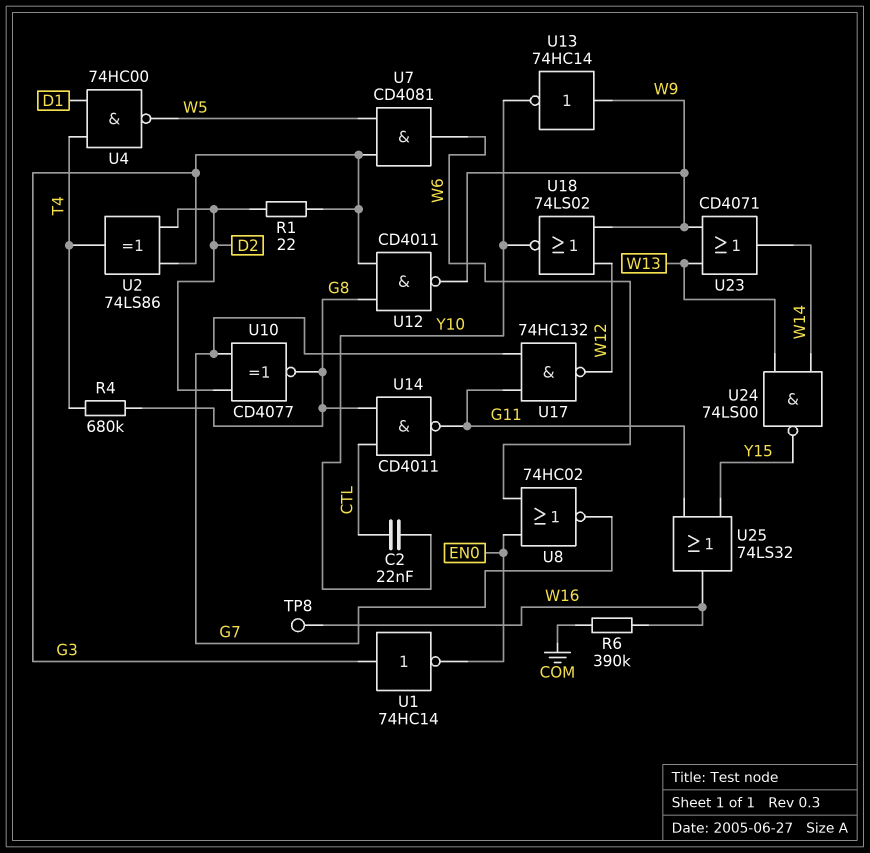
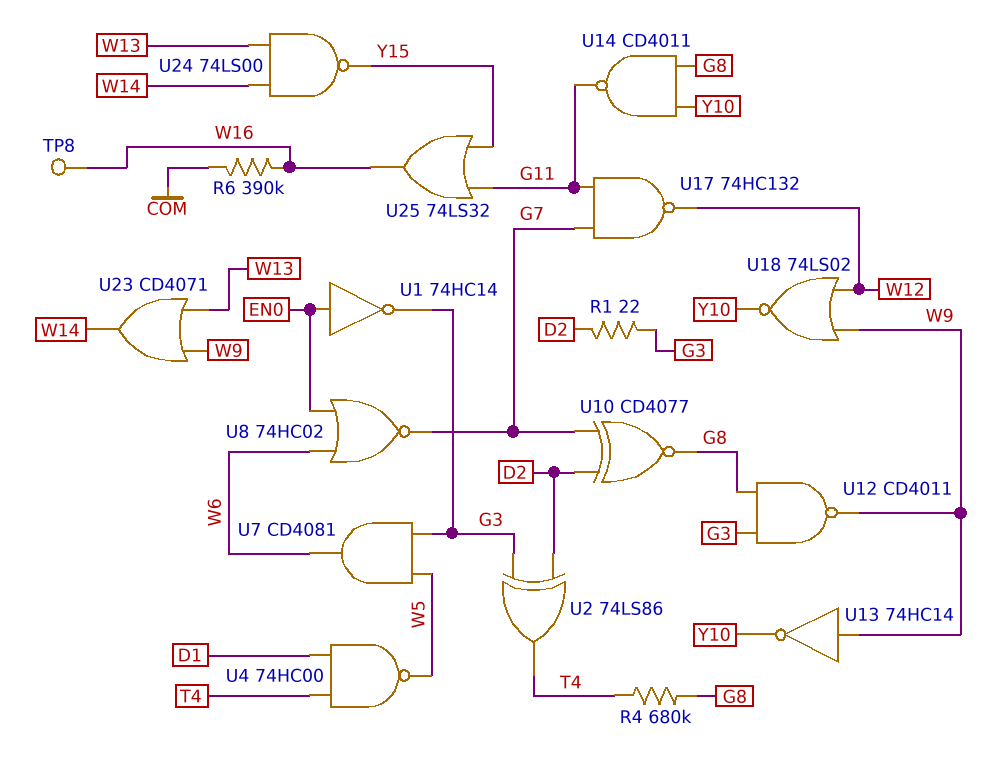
C2: 22nF (CTL, Y10) -> none
U1: NOT 74HC14 (in G3, out EN0) -> NOT 74HC14 (in EN0, out G3)
U14: NAND CD4011 (in CTL, in G8, out G11) -> NAND CD4011 (in G8, in Y10, out G11)

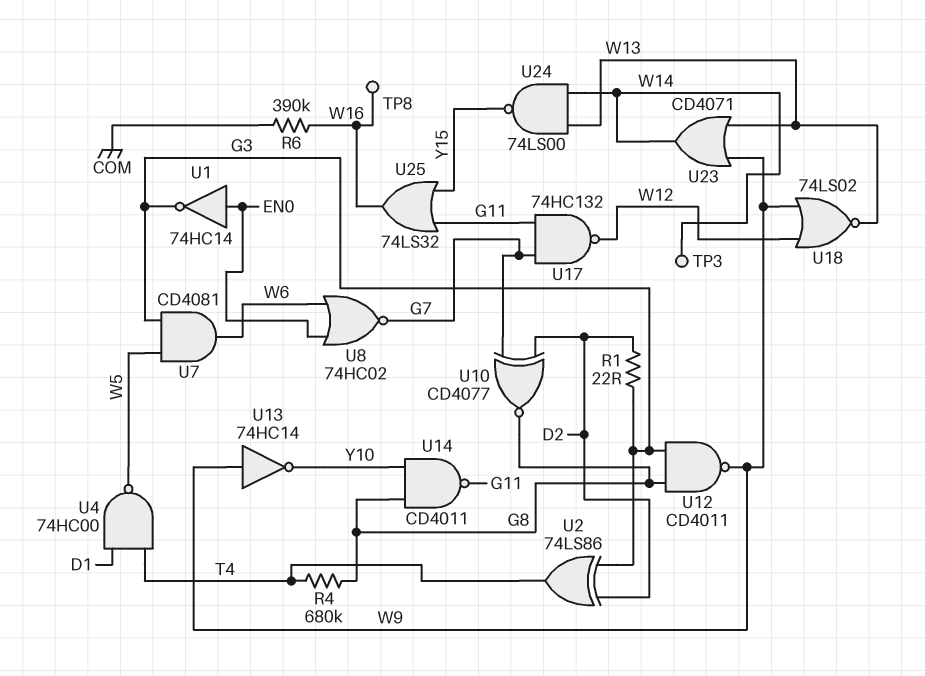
TP3: none -> test point (W14)
U18: NOR 74LS02 (in W9, in W12, out Y10) -> NOR 74LS02 (in W9, in W12, out W13)

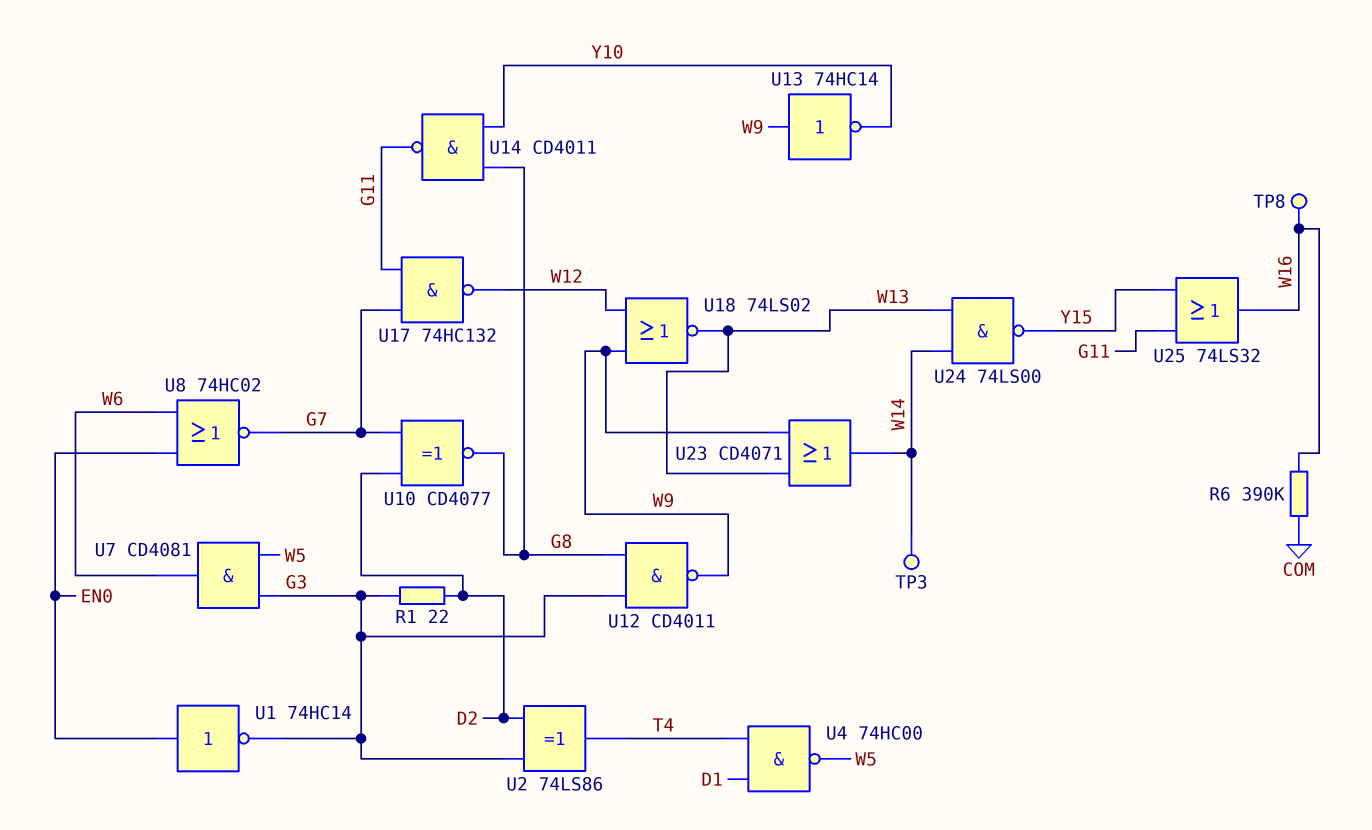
R4: 680k (G8, T4) -> none

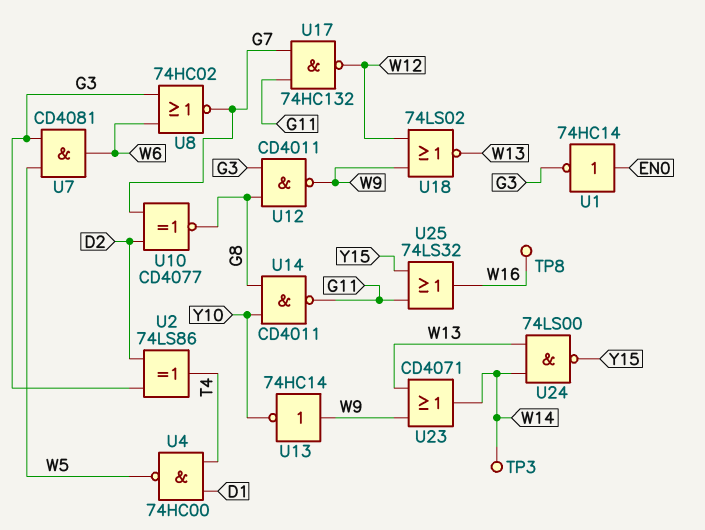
R1: 22 (D2, G3) -> none
R6: 390k (COM, W16) -> none
U8: NOR 74HC02 (in EN0, in W6, out G7) -> NOR 74HC02 (in G3, in W6, out G7)

